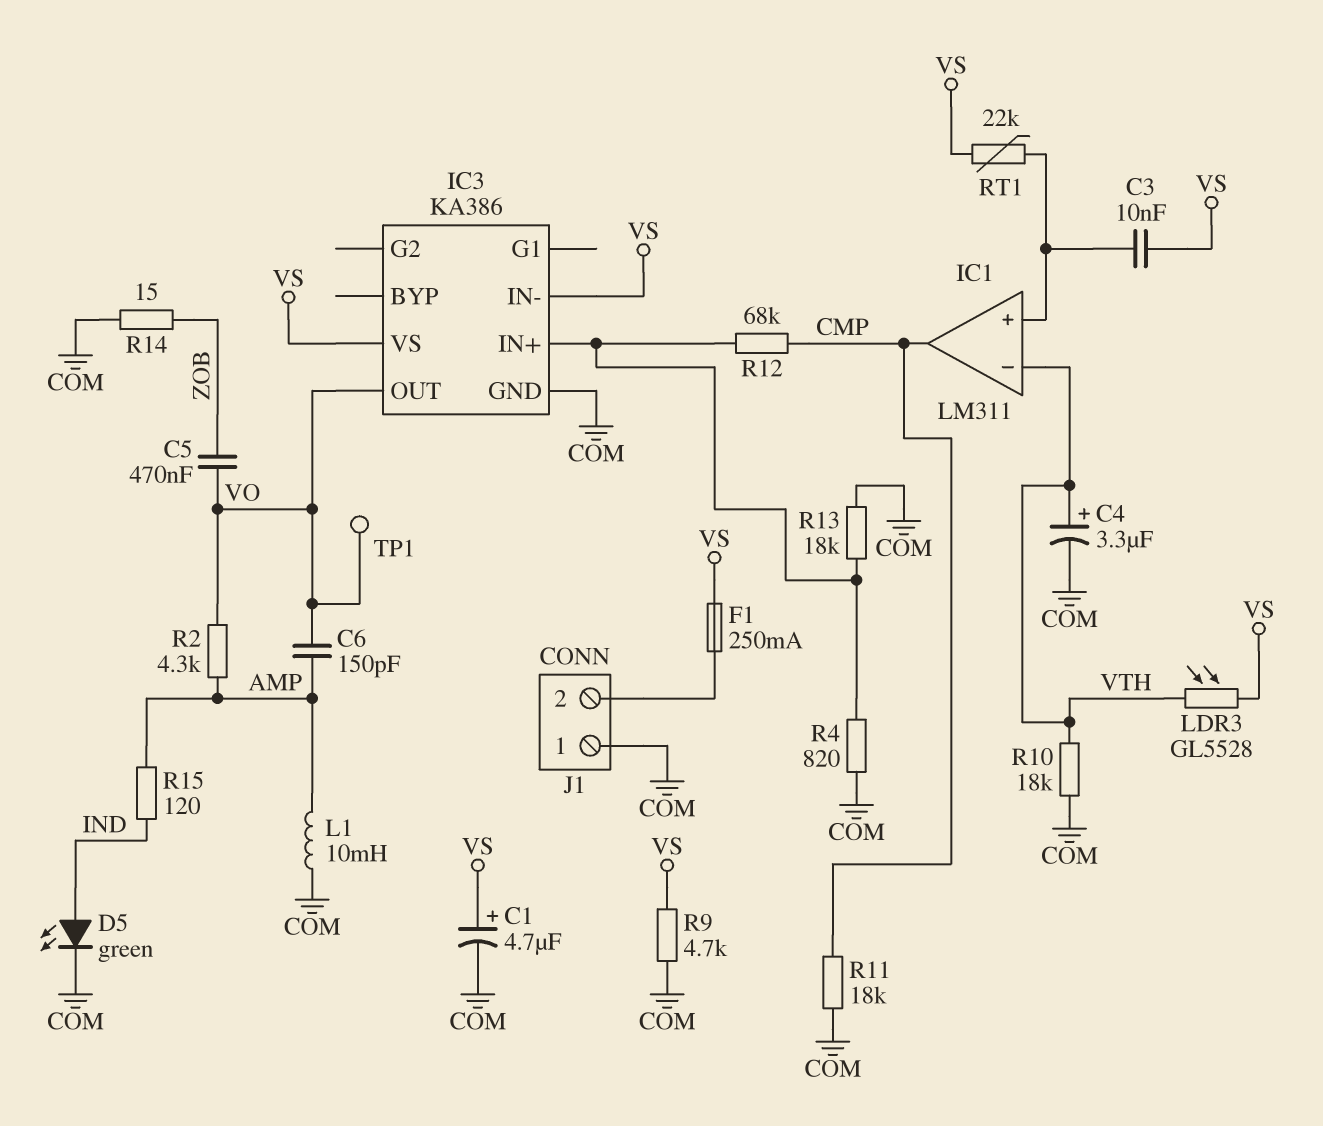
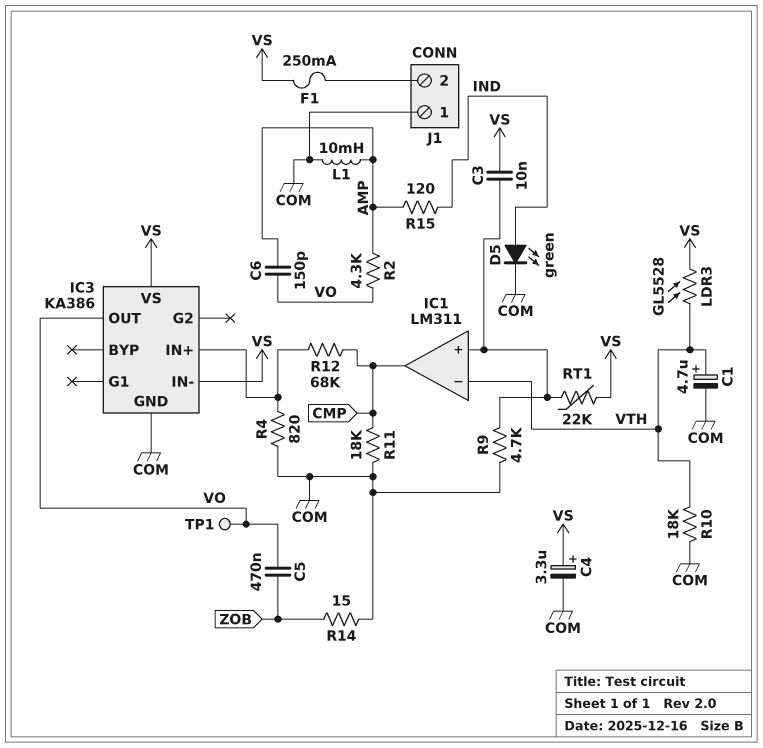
C1: 4.7uF (plus VS, minus COM) -> 4.7uF (plus VTH, minus COM)
C4: 3.3uF (plus VTH, minus COM) -> 3.3uF (plus VS, minus COM)
R9: 4.7k (COM, VS) -> 4.7k (COM, IC1/in+)
R13: 18k (COM, IC3/IN+) -> none

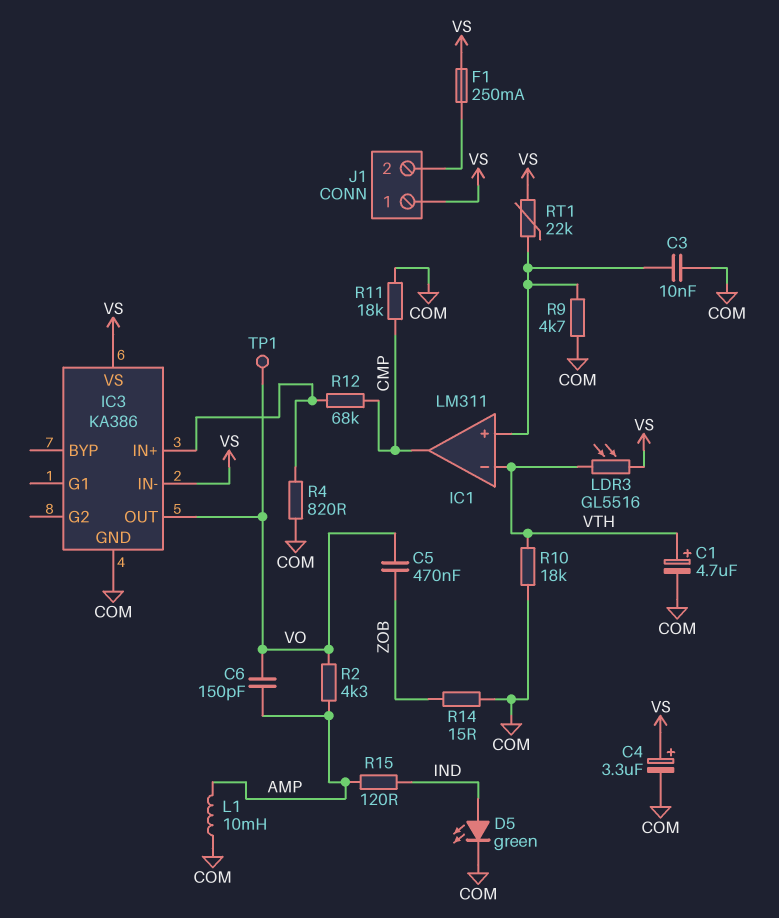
C3: 10nF (IC1/in+, VS) -> 10nF (COM, IC1/in+)
J1 pin 1: COM -> VS
LDR3: GL5528 (VS, VTH) -> GL5516 (VS, VTH)

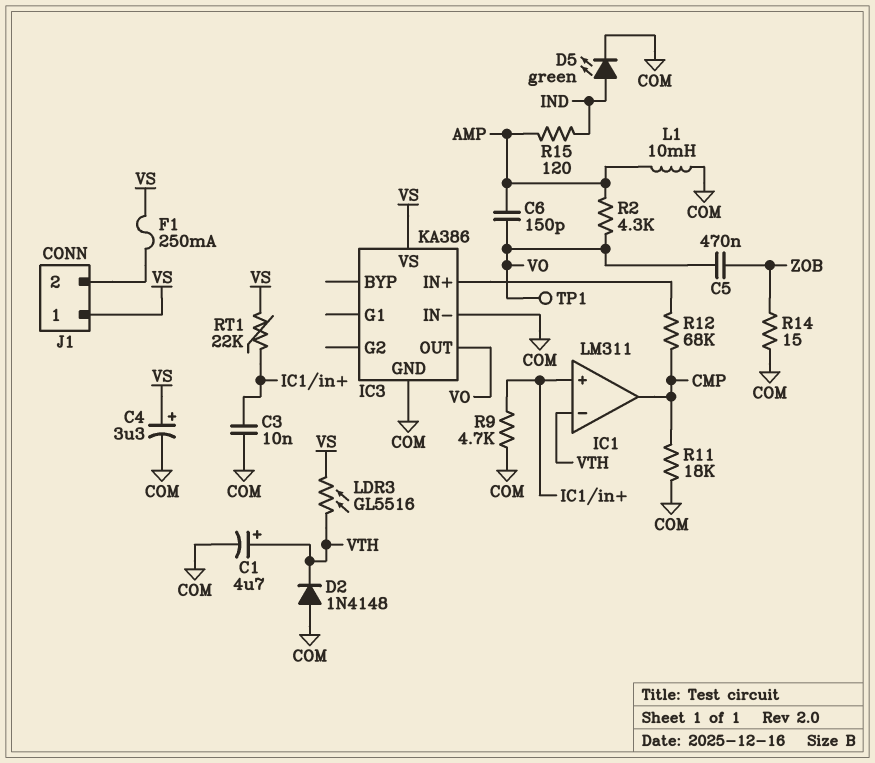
D2: none -> diode 1N4148 (A COM, K VTH)
IC3 pin IN-: VS -> COM
R4: 820 (COM, IC3/IN+) -> none
R10: 18k (COM, VTH) -> none

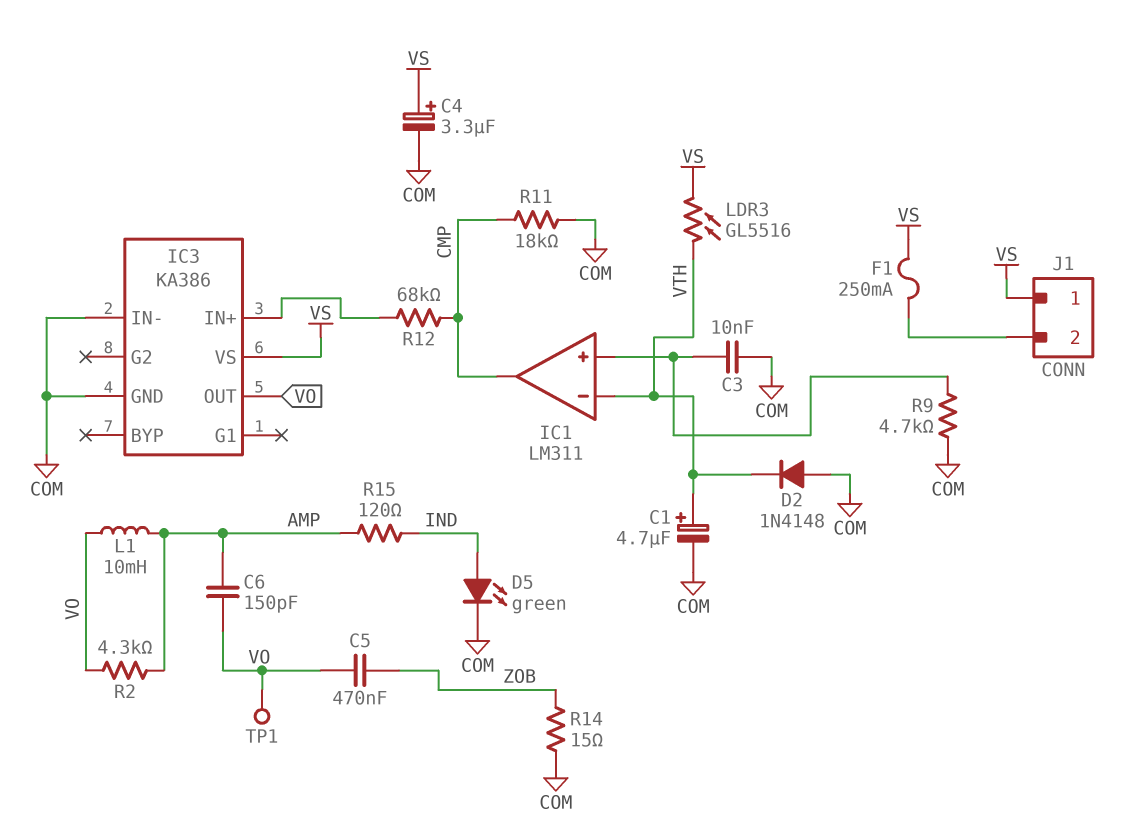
L1: 10mH (AMP, COM) -> 10mH (AMP, VO)
RT1: 22k (IC1/in+, VS) -> none

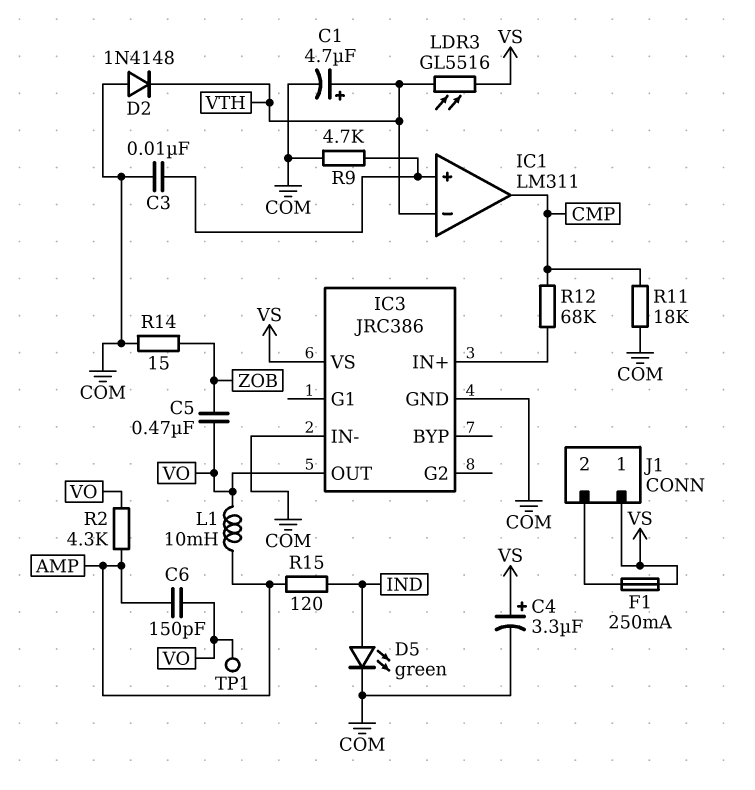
IC3: KA386 -> JRC386

